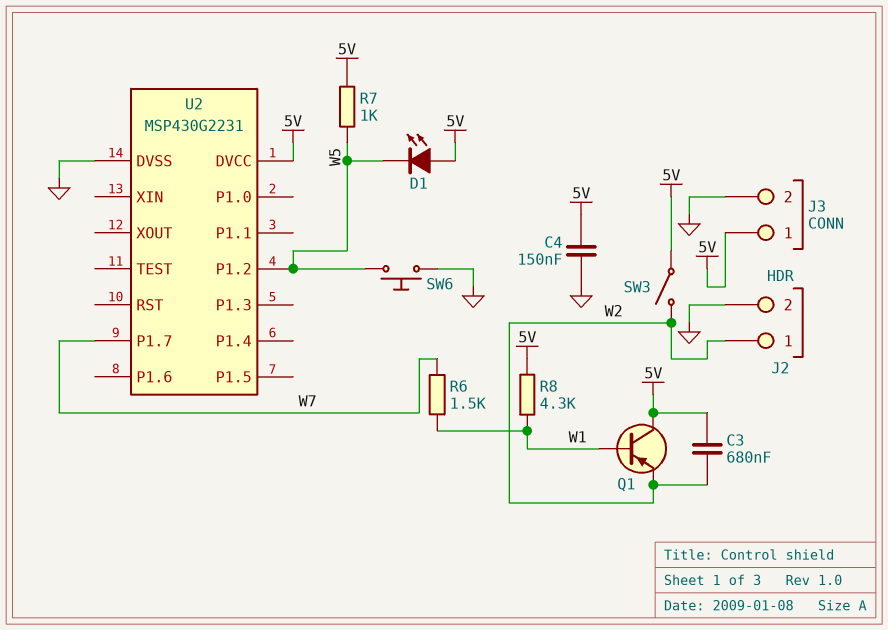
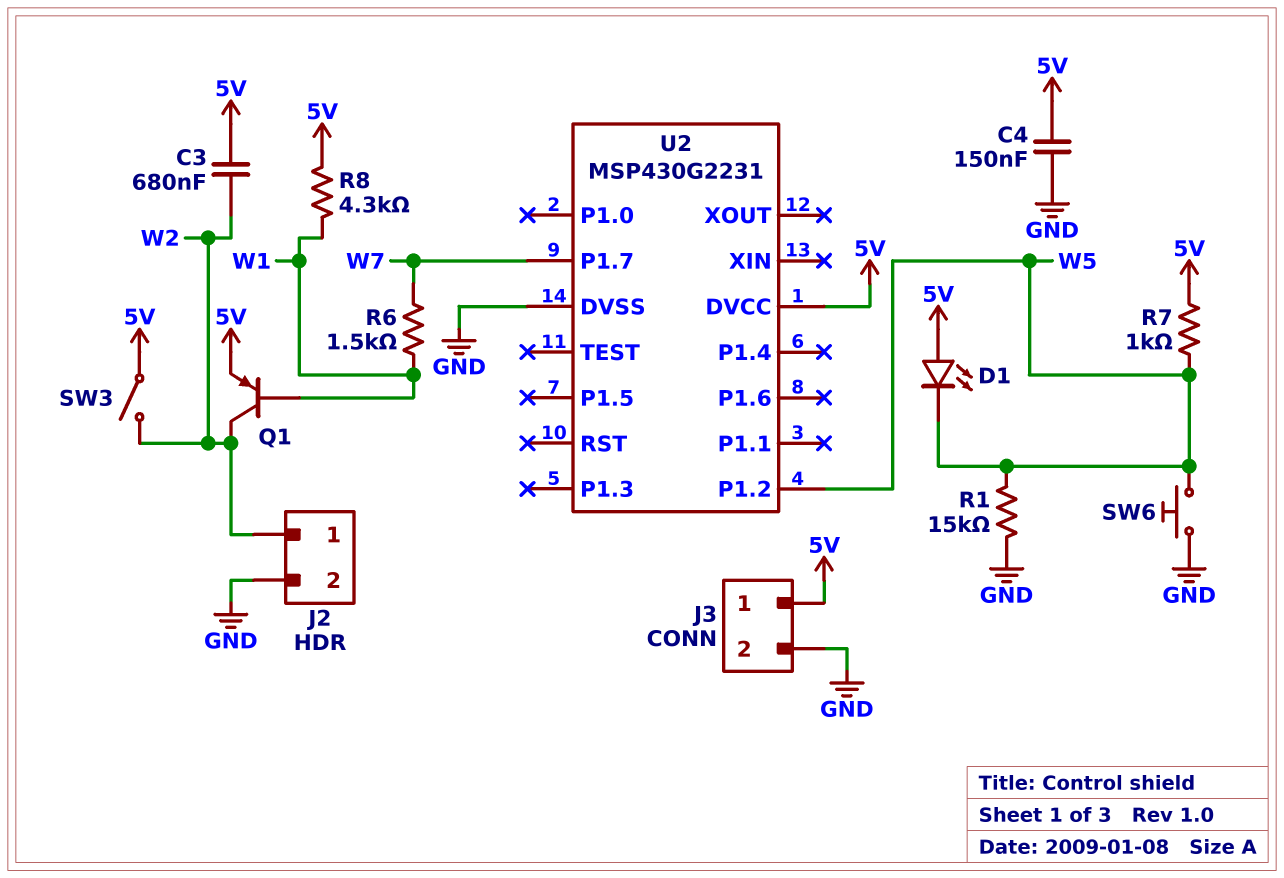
Q1: PNP (B W1, C 5V, E W2) -> PNP (B W1, C W2, E 5V)
R1: none -> 15k (GND, W5)

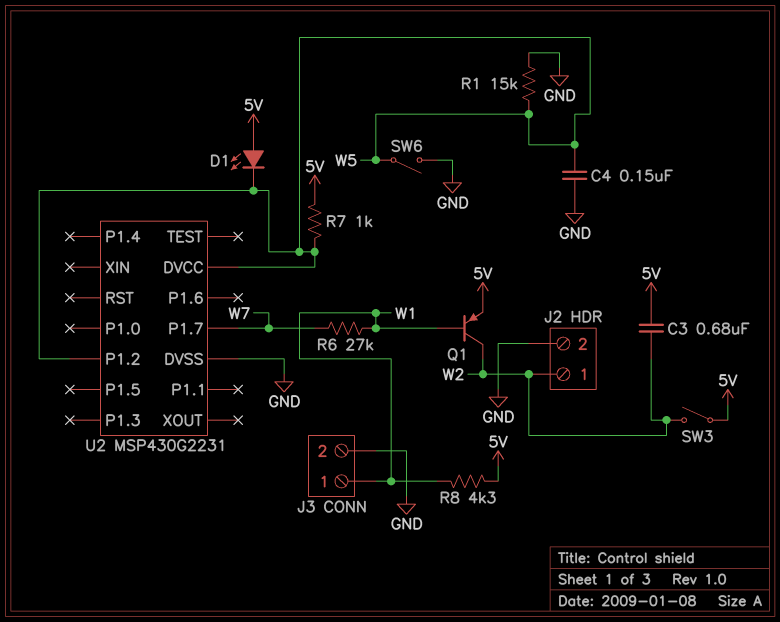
C4: 150nF (5V, GND) -> 150nF (GND, W5)
J3 pin 1: 5V -> W1
R6: 1.5k (W1, W7) -> 27k (W1, W7)
SW6: button (GND, W5) -> switch (GND, W5)
U2 pin DVCC: 5V -> W5

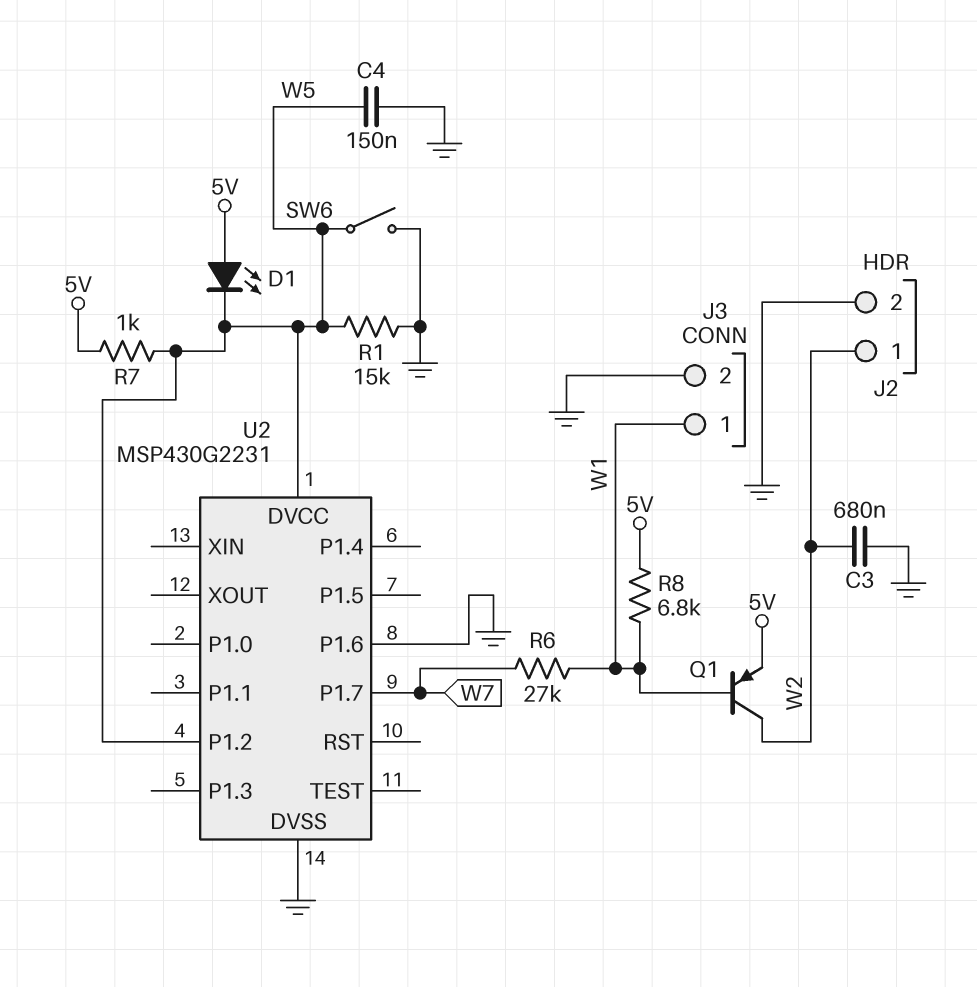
C3: 680nF (5V, W2) -> 680nF (GND, W2)
R8: 4.3k (5V, W1) -> 6.8k (5V, W1)
SW3: switch (5V, W2) -> none
U2 pin P1.6: none -> GND

